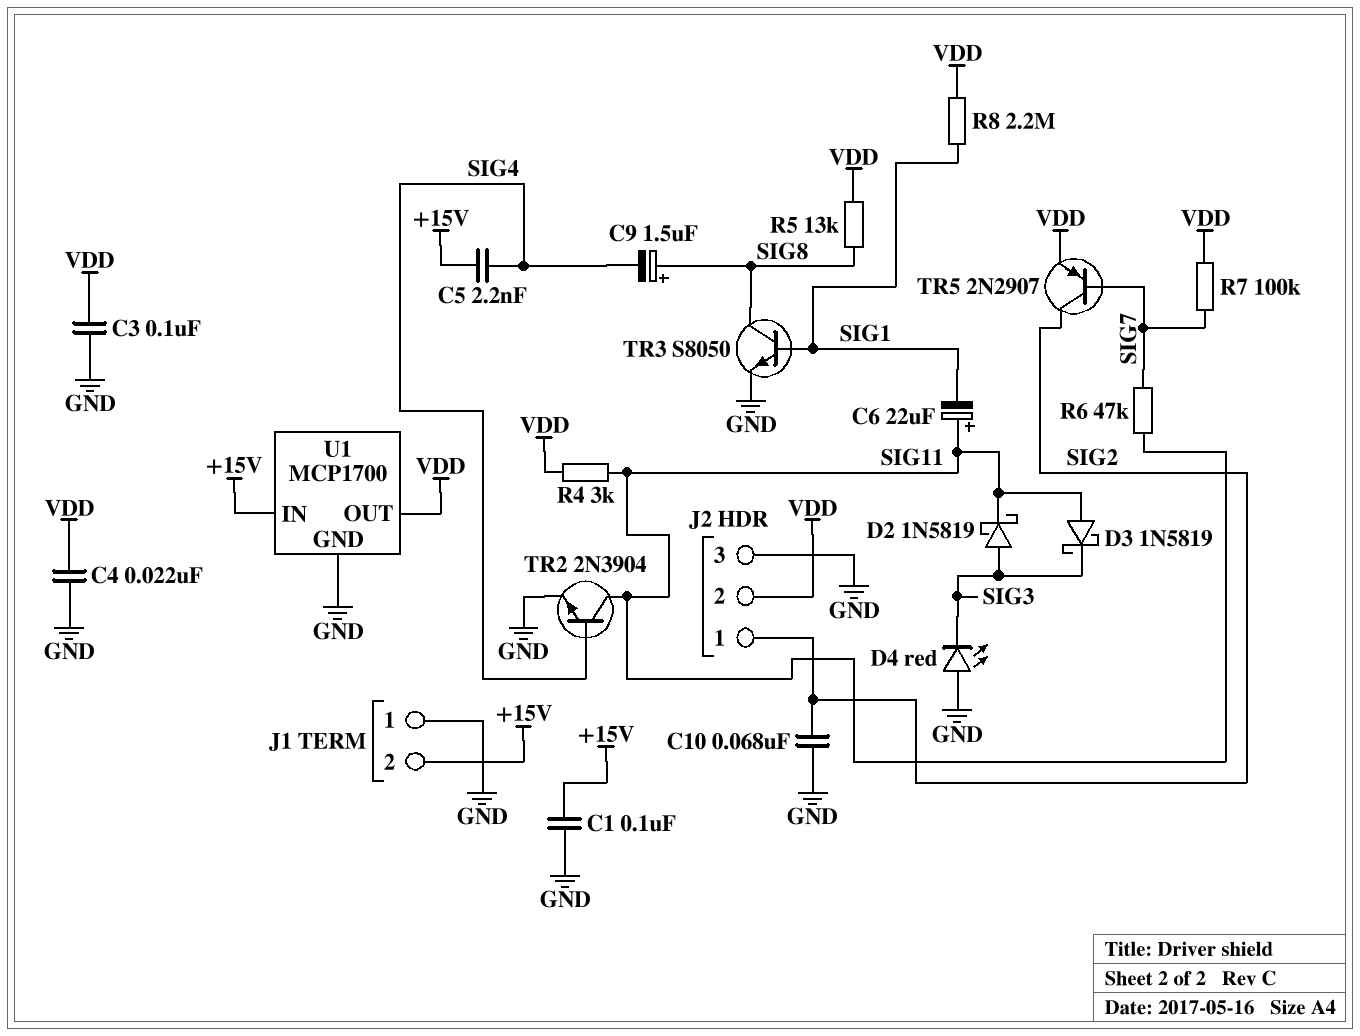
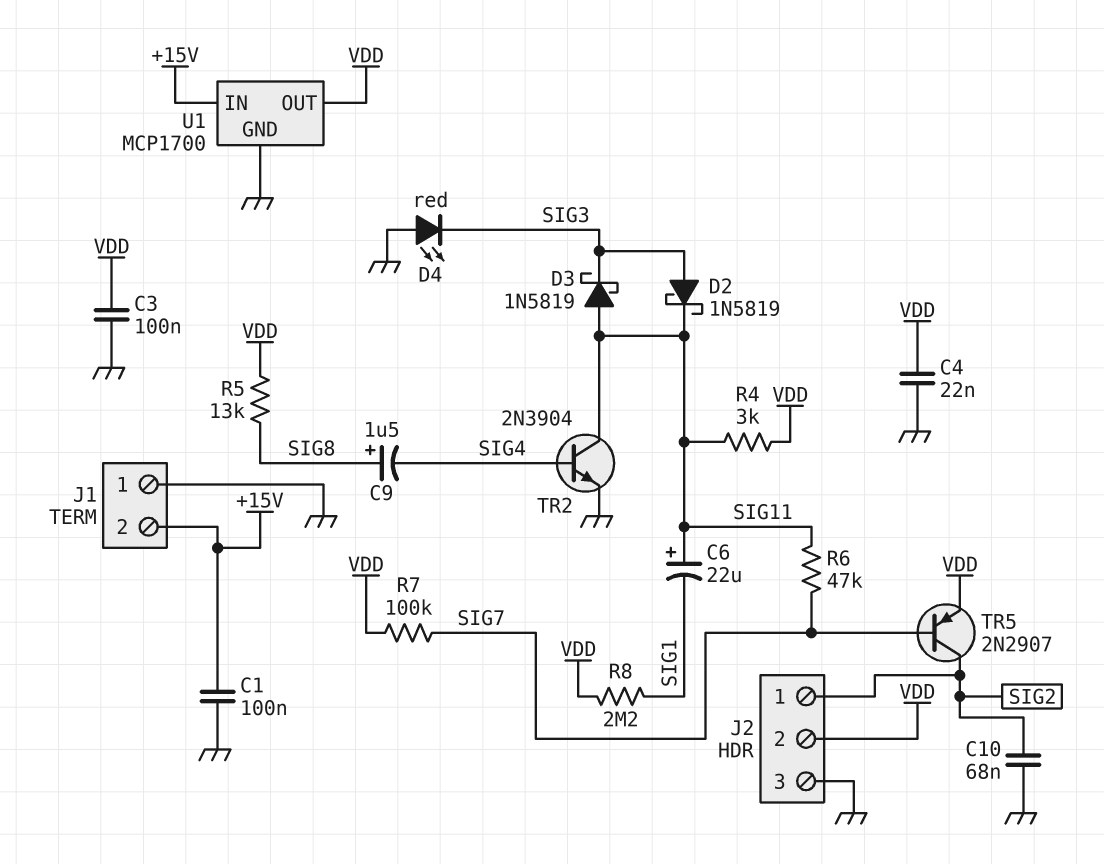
C5: 2.2nF (+15V, SIG4) -> none
TR3: NPN S8050 (B SIG1, C SIG8, E GND) -> none

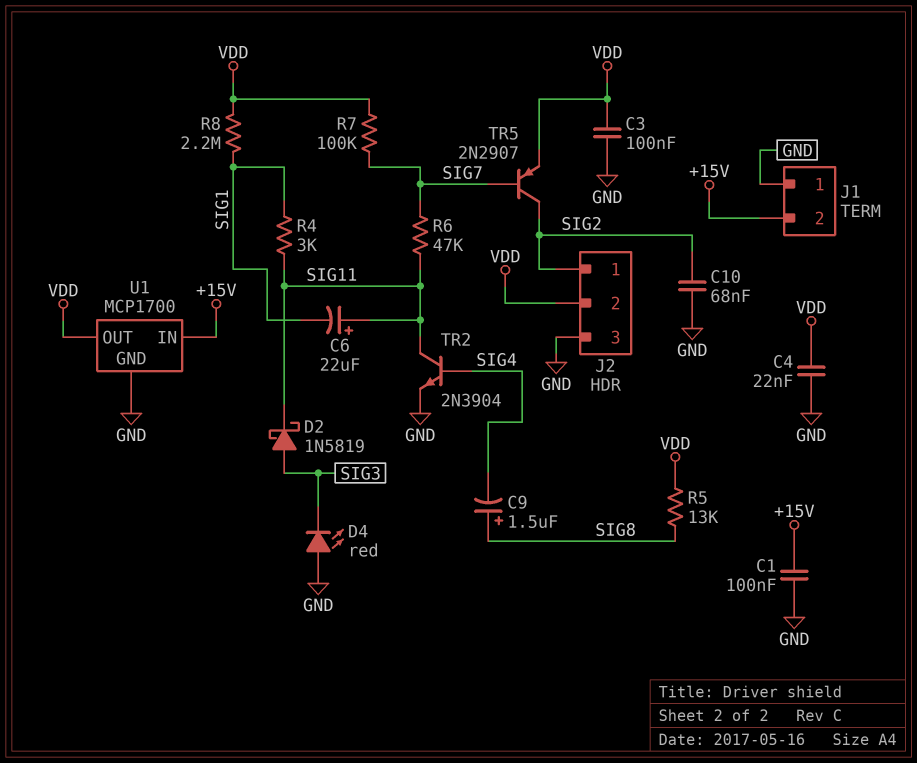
D3: schottky 1N5819 (A SIG11, K SIG3) -> none
R4: 3k (SIG11, VDD) -> 3k (SIG1, SIG11)

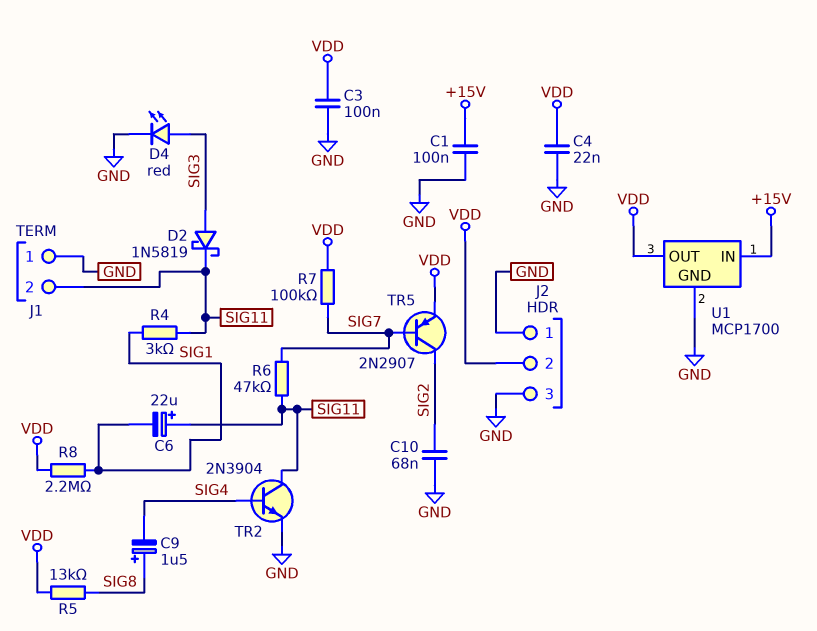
D4: LED red (A GND, K SIG3) -> LED red (A SIG3, K GND)
J1 pin 2: +15V -> SIG11
J2 pin 1: SIG2 -> GND

